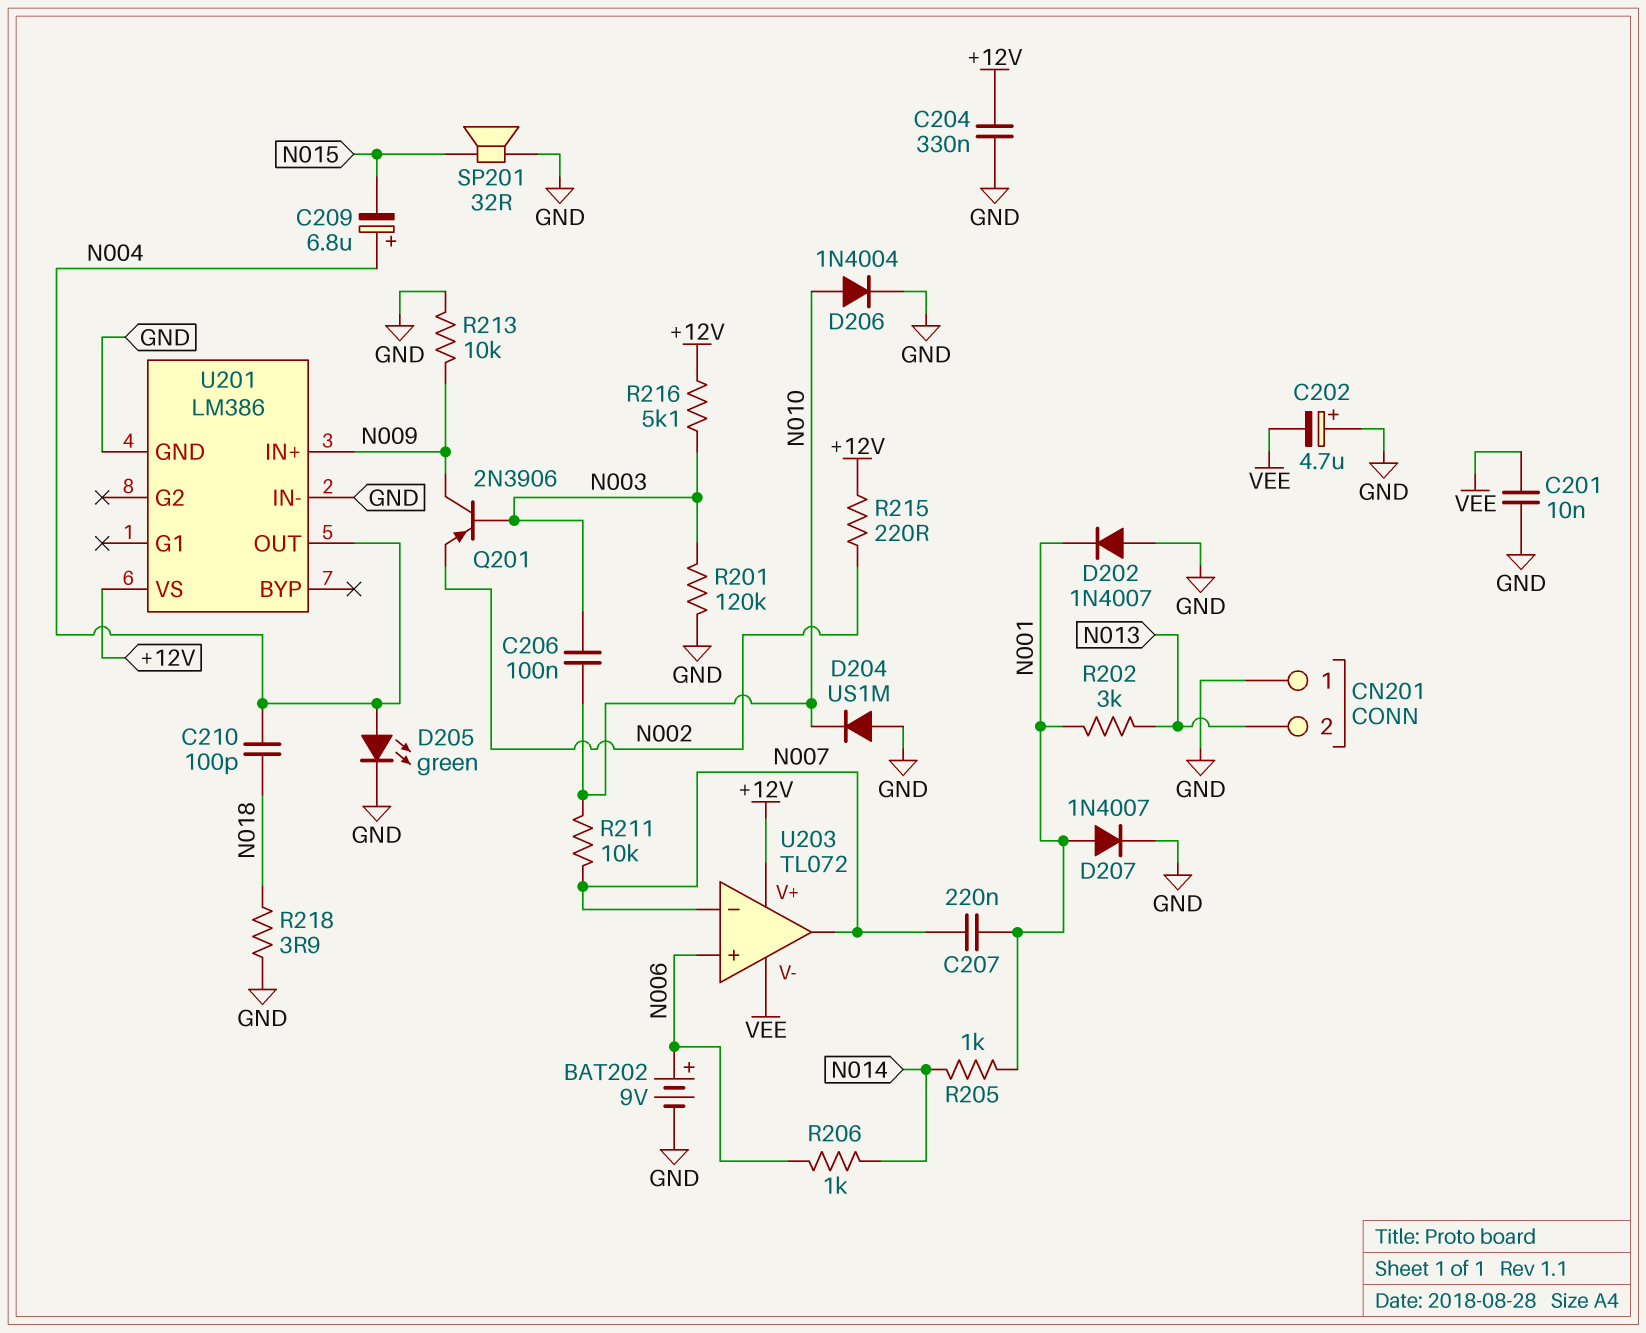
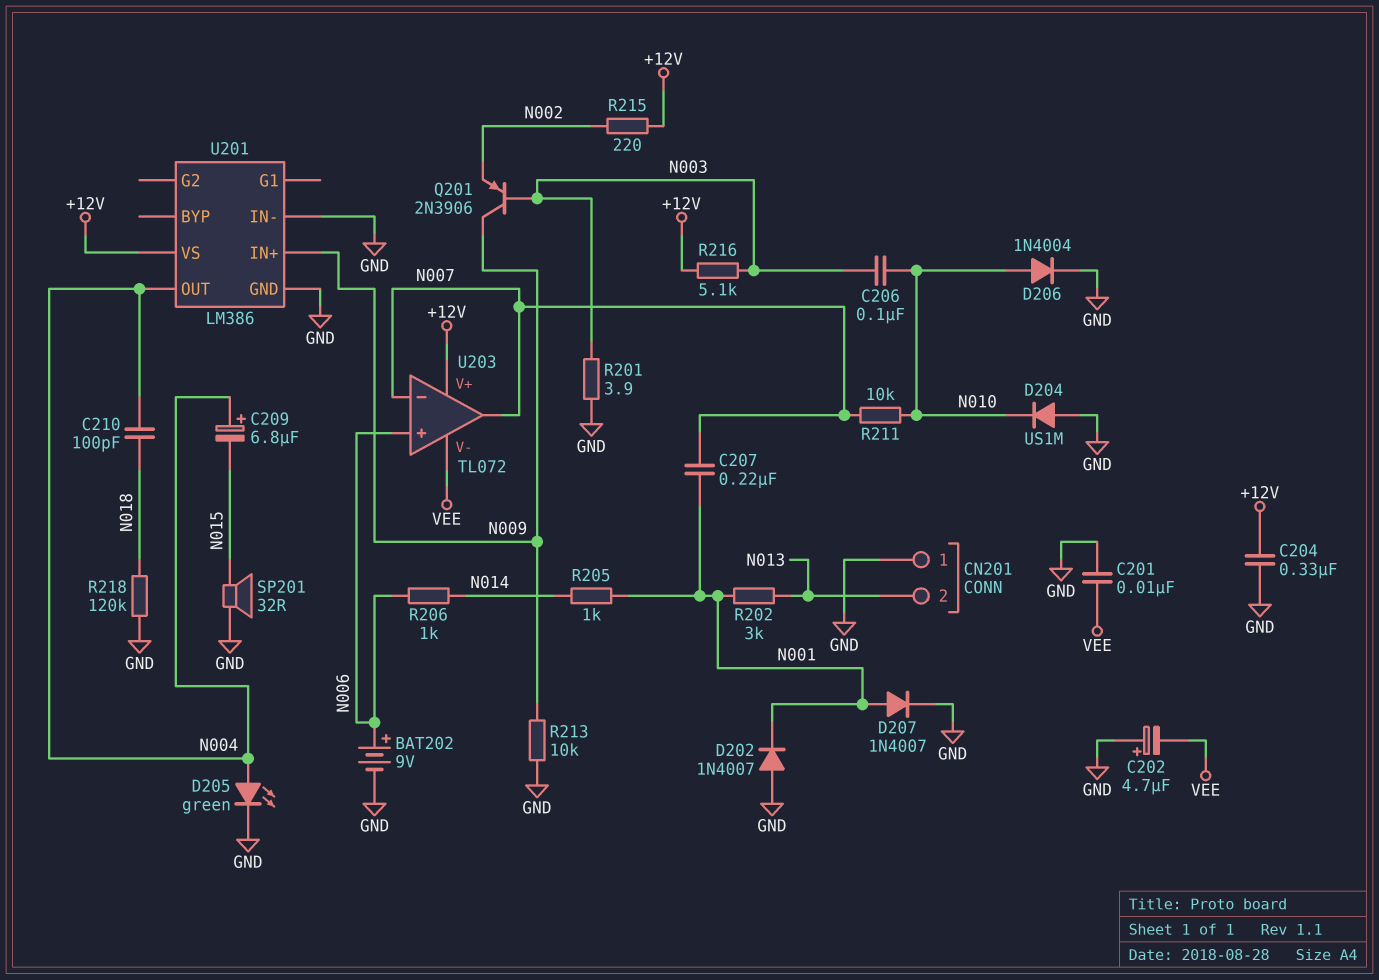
R201: 120k (GND, N003) -> 3.9 (GND, N003)
R218: 3.9 (GND, N018) -> 120k (GND, N018)

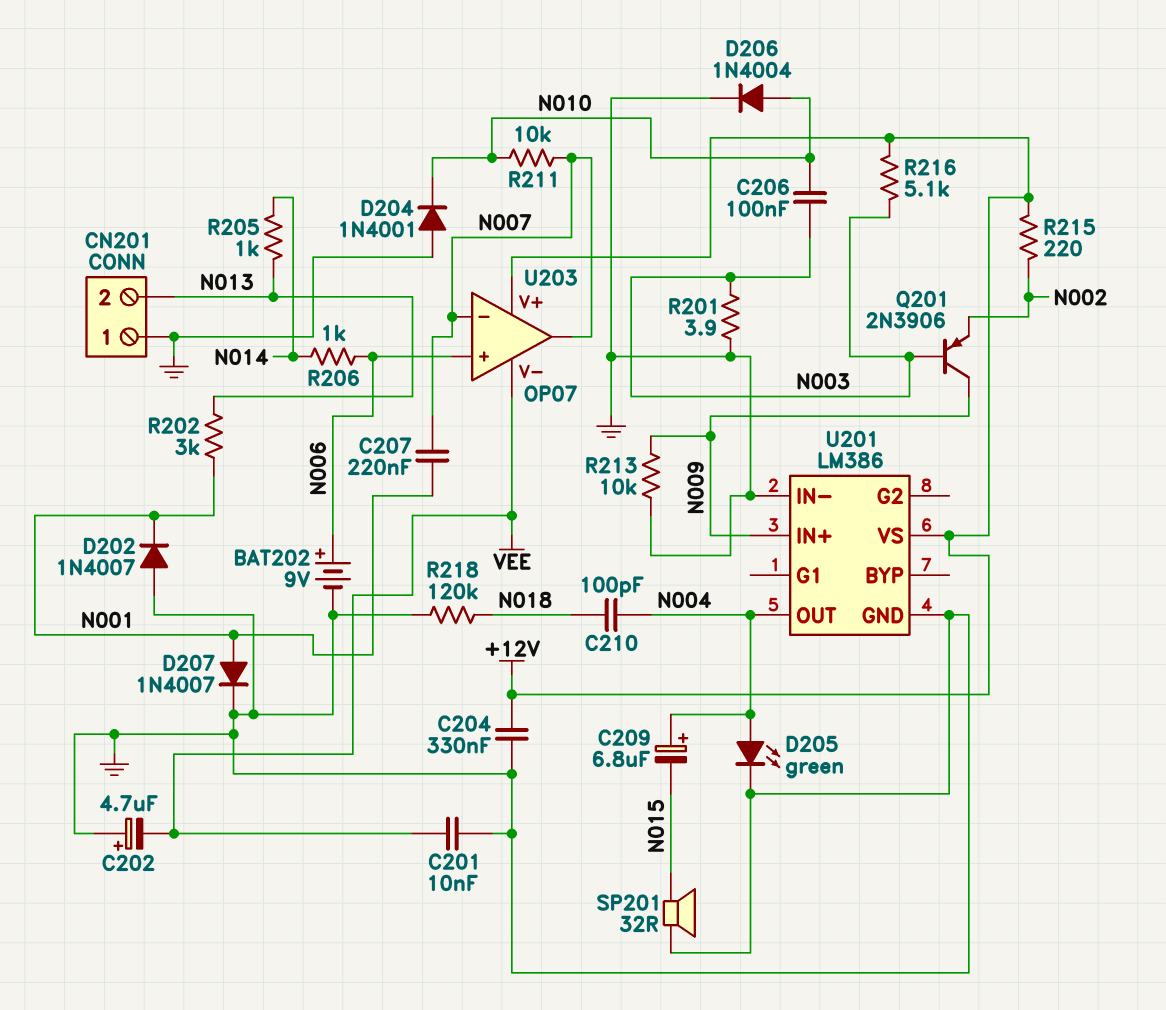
D204: diode US1M (A GND, K N010) -> diode 1N4001 (A GND, K N010)
R205: 1k (N001, N014) -> 1k (N013, N014)
U203: TL072 -> OP07

